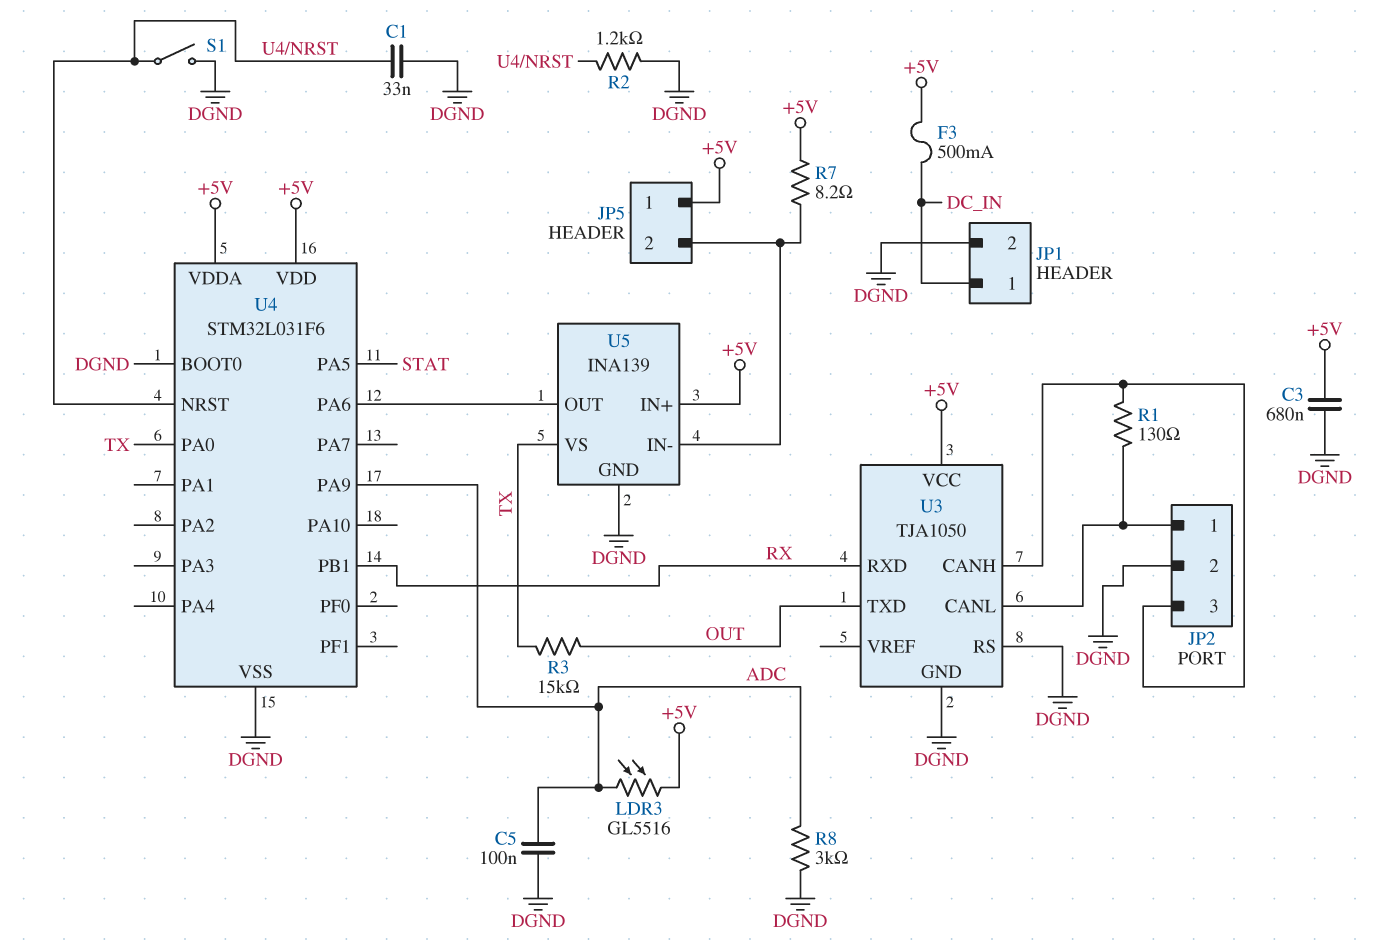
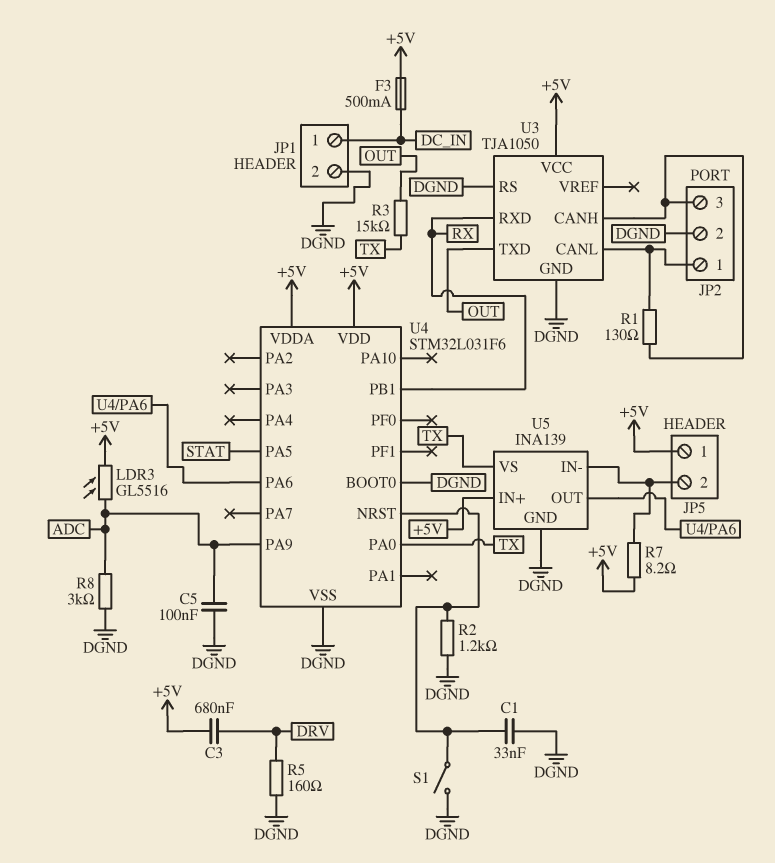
C3: 680nF (+5V, DGND) -> 680nF (+5V, DRV)
R5: none -> 160 (DGND, DRV)

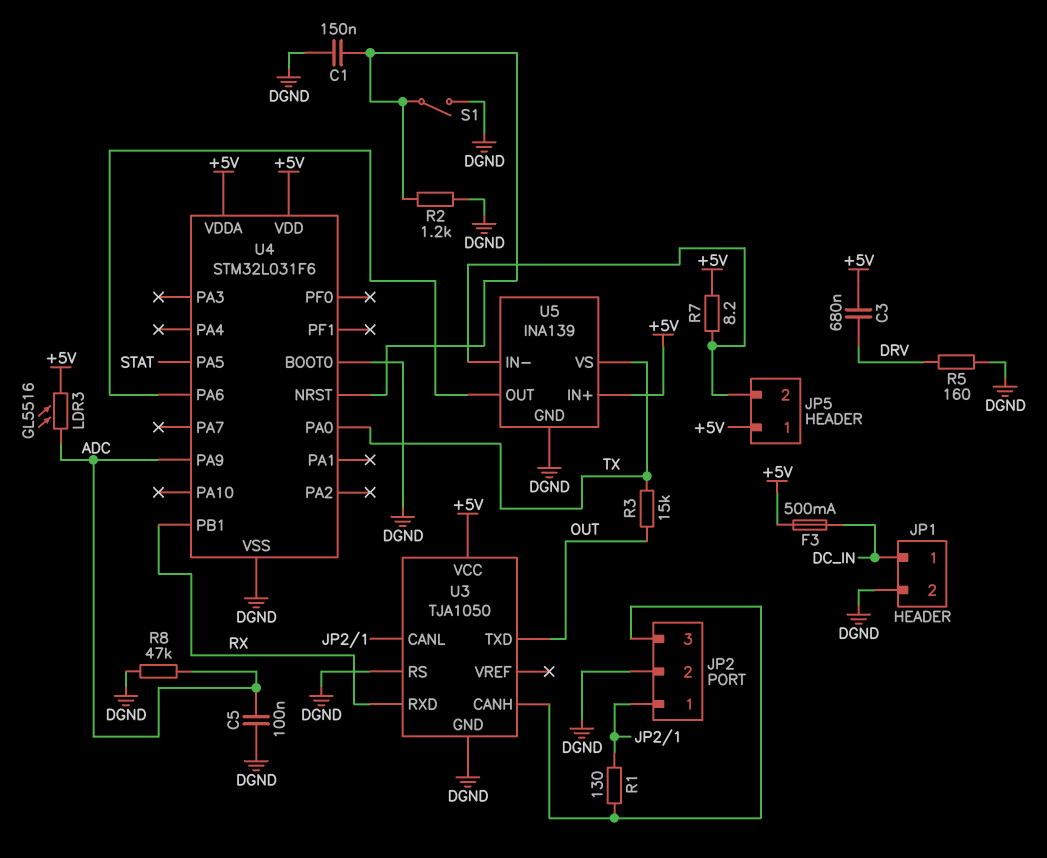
C1: 33nF (DGND, U4/NRST) -> 150nF (DGND, U4/NRST)
R8: 3k (ADC, DGND) -> 47k (ADC, DGND)

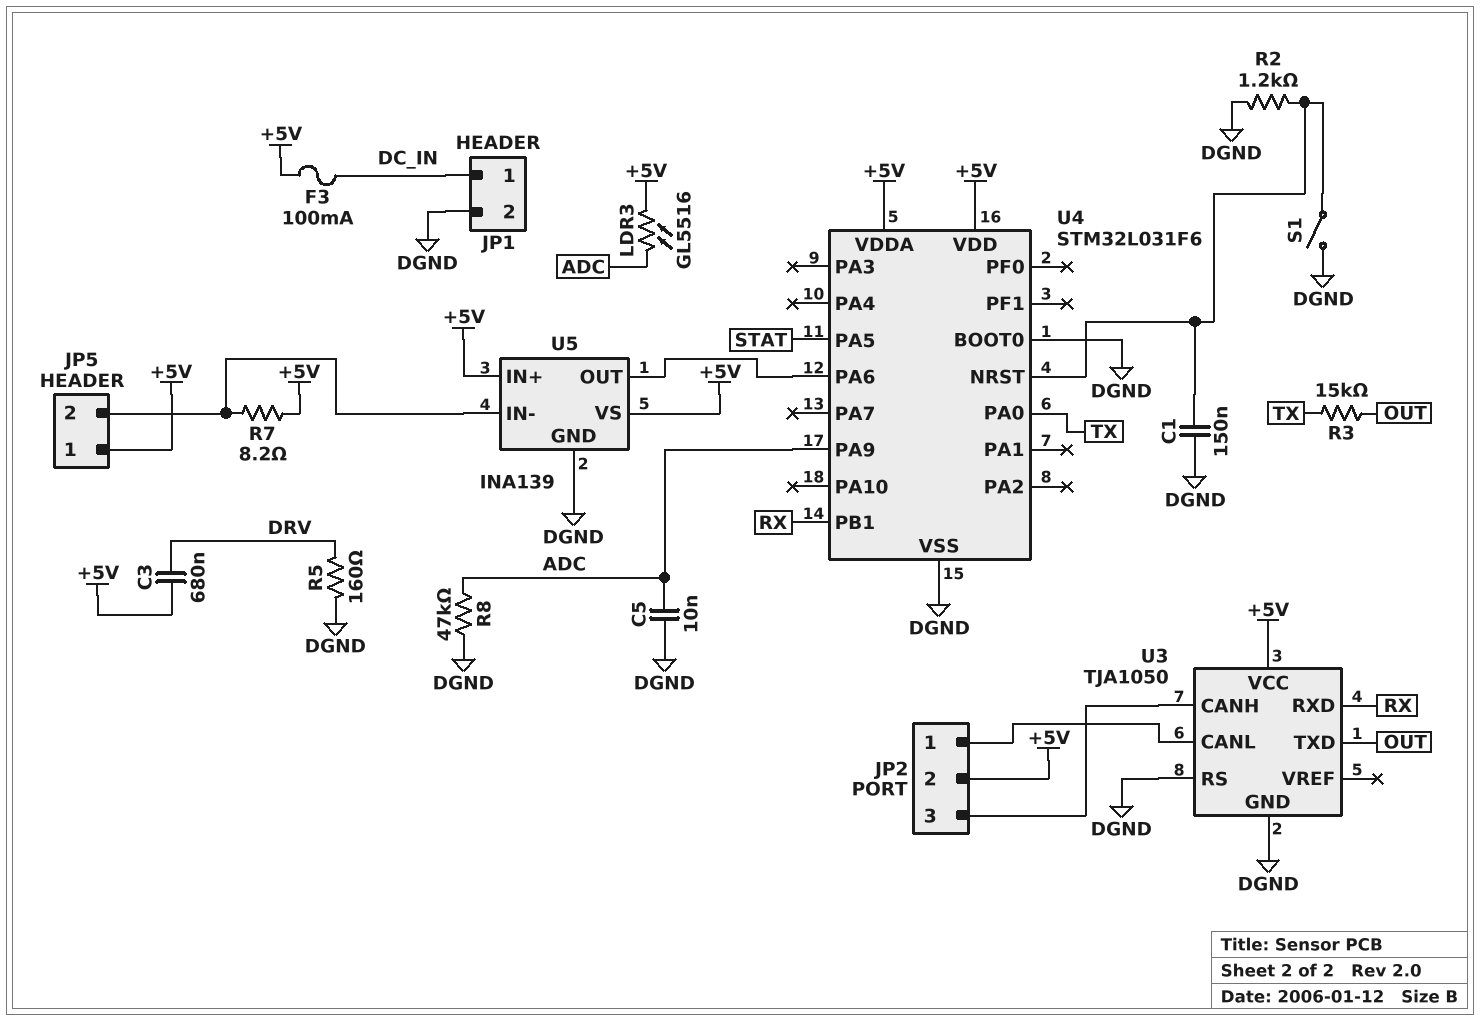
C5: 100nF (ADC, DGND) -> 10nF (ADC, DGND)
F3: 500mA (+5V, DC_IN) -> 100mA (+5V, DC_IN)
JP2 pin 2: DGND -> +5V
R1: 130 (JP2/1, JP2/3) -> none
U5 pin VS: TX -> +5V

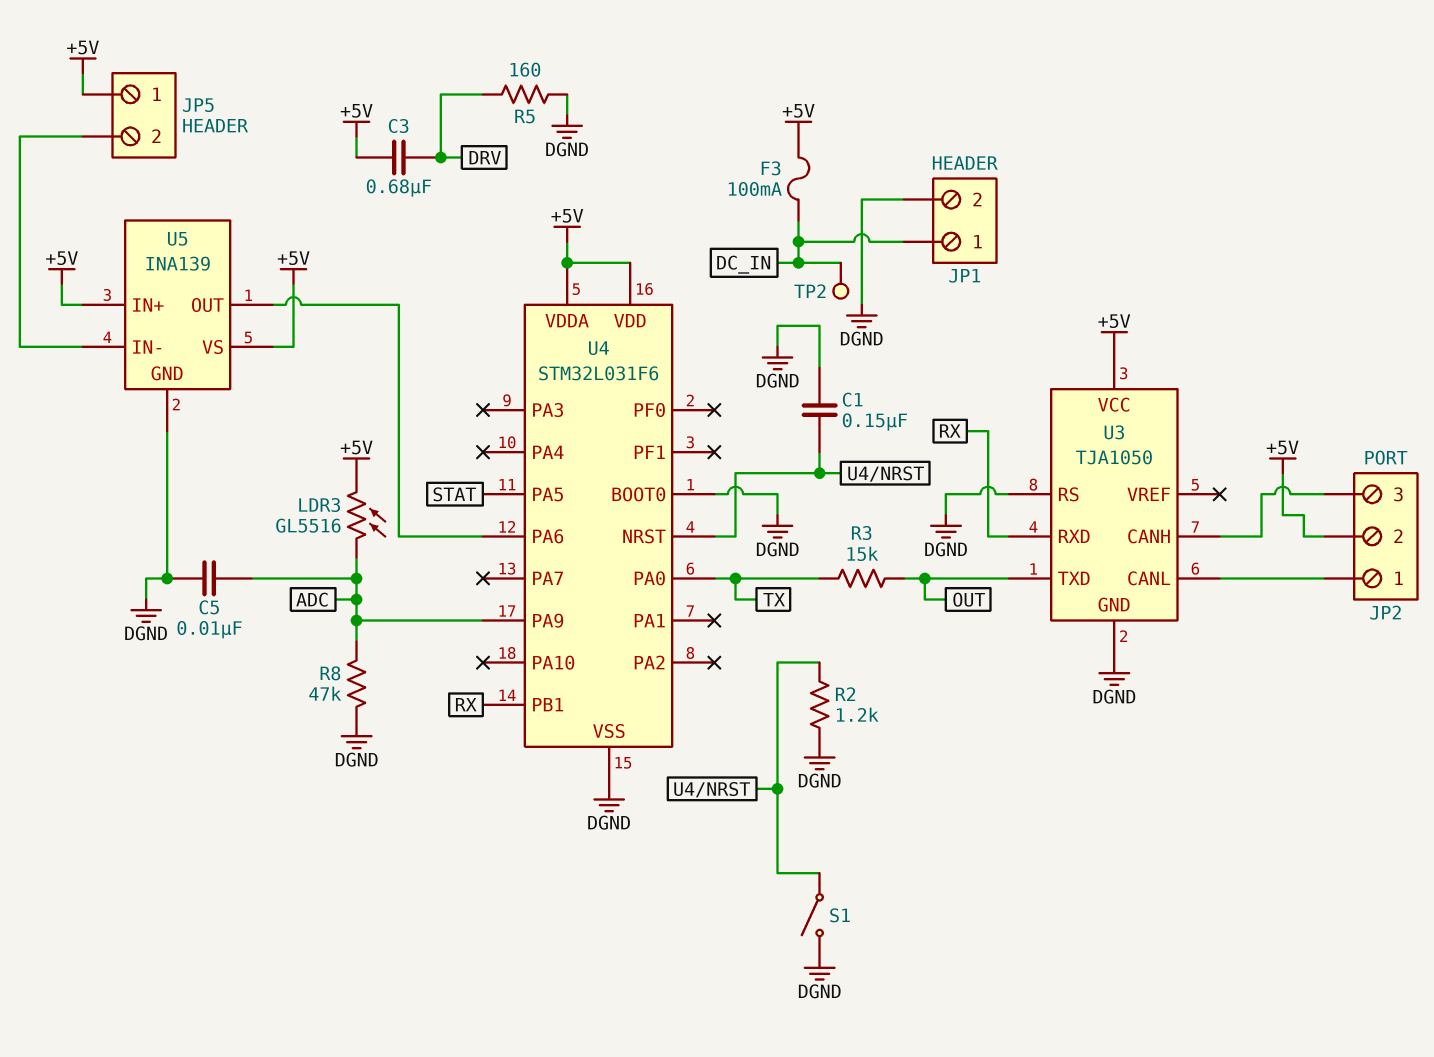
R7: 8.2 (+5V, JP5/2) -> none
TP2: none -> test point (DC_IN)

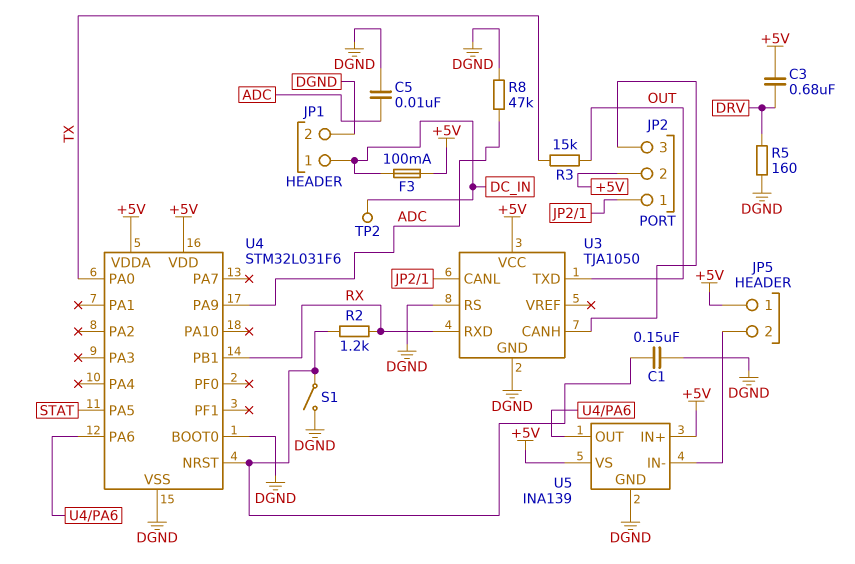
LDR3: GL5516 (+5V, ADC) -> none
R2: 1.2k (DGND, U4/NRST) -> 1.2k (RX, U4/NRST)

